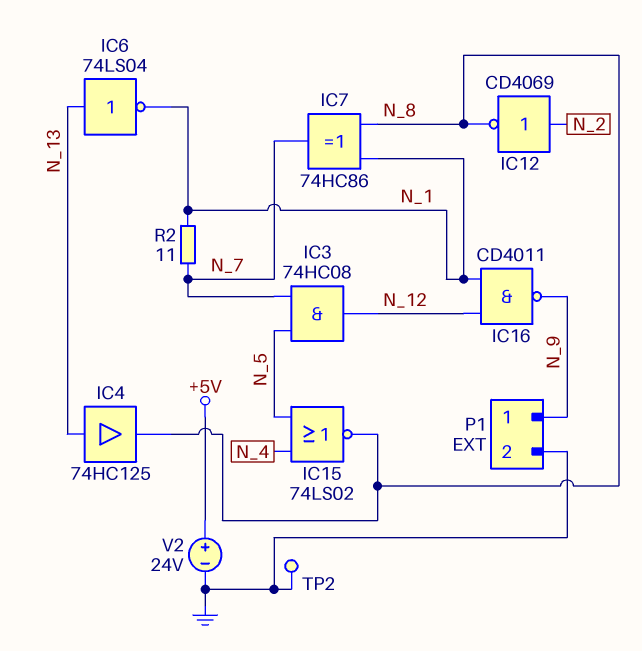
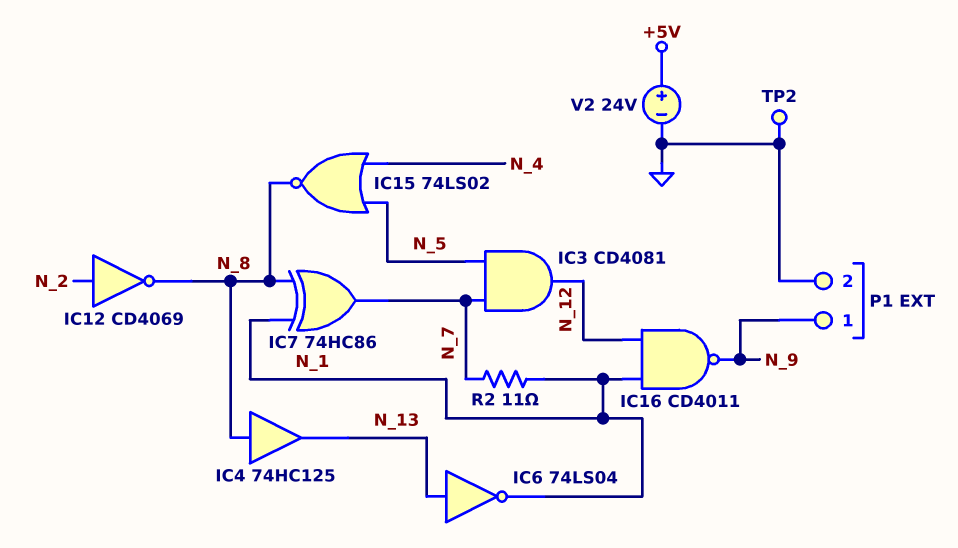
IC3: AND 74HC08 (in N_5, in N_7, out N_12) -> AND CD4081 (in N_5, in N_7, out N_12)
IC4: buffer 74HC125 (in N_13, out N_8) -> buffer 74HC125 (in N_8, out N_13)

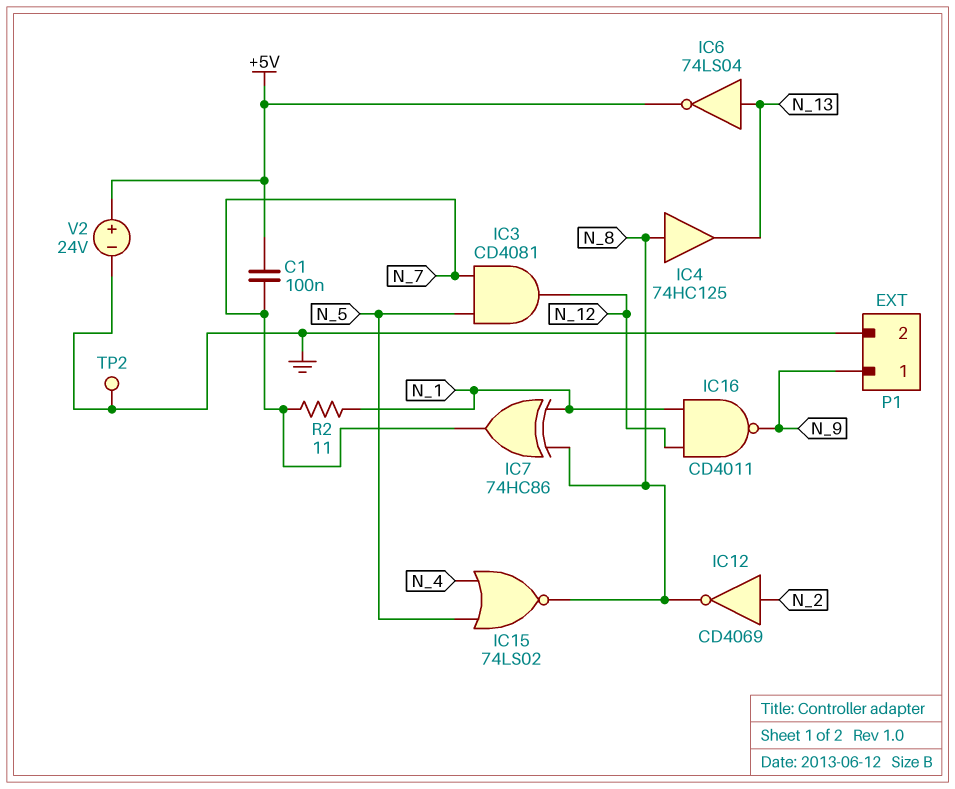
C1: none -> 100nF (+5V, N_7)
IC6: NOT 74LS04 (in N_13, out N_1) -> NOT 74LS04 (in N_13, out +5V)

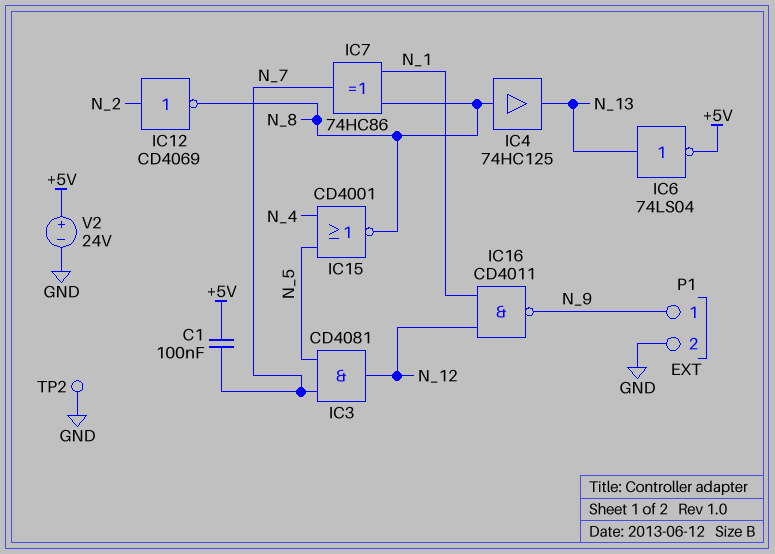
IC15: NOR 74LS02 (in N_4, in N_5, out N_8) -> NOR CD4001 (in N_4, in N_5, out N_8)
R2: 11 (N_1, N_7) -> none

